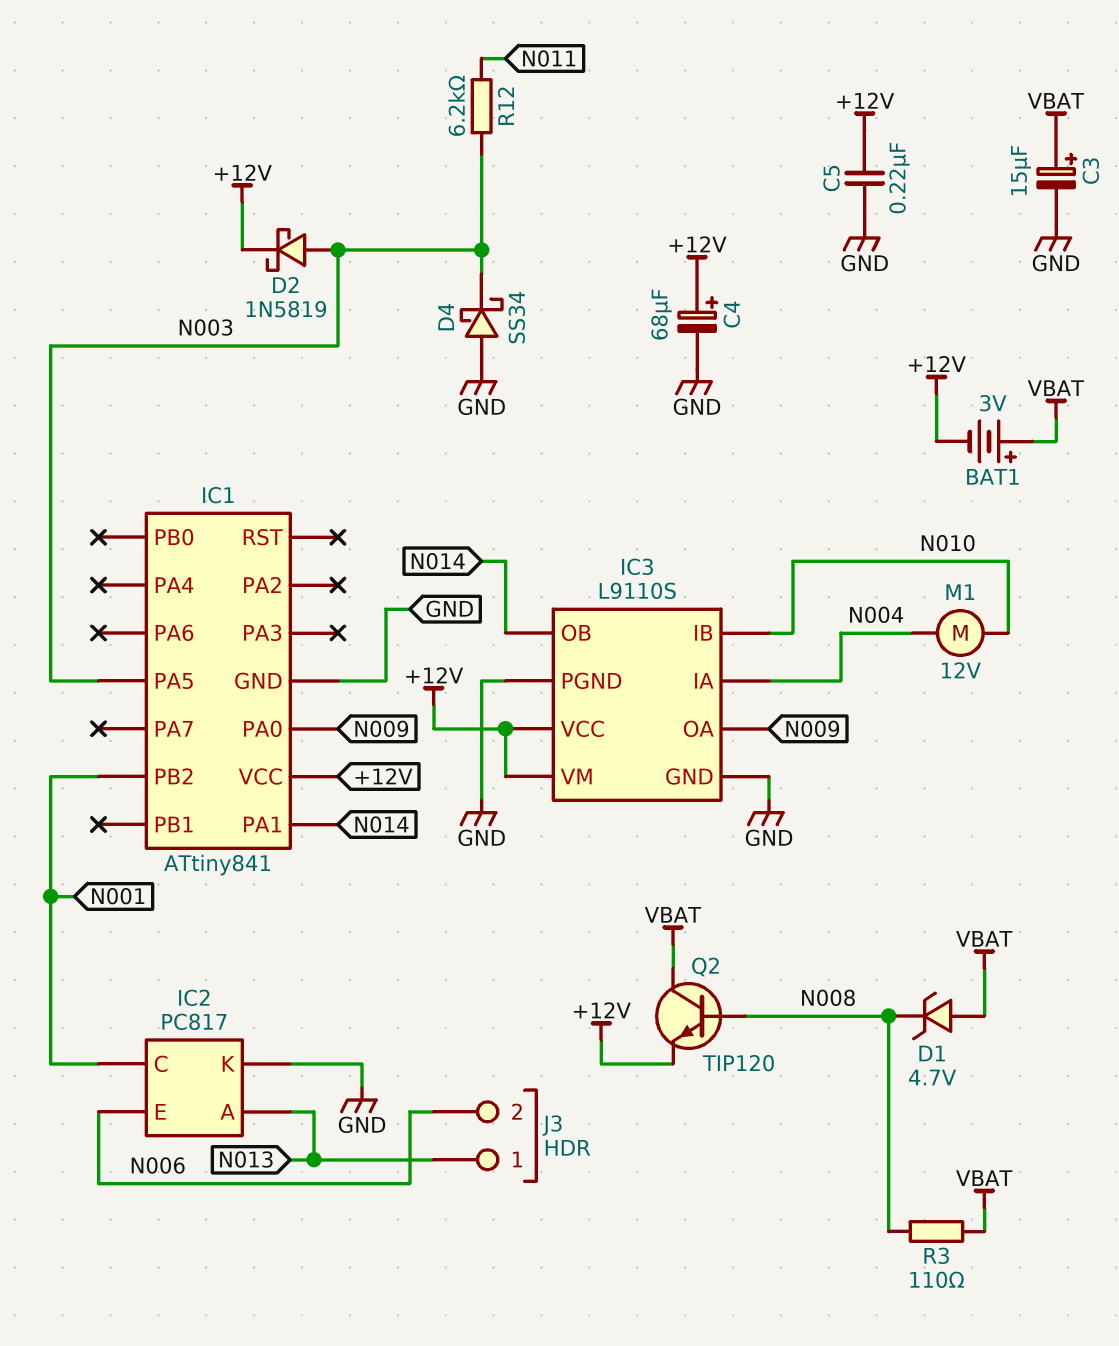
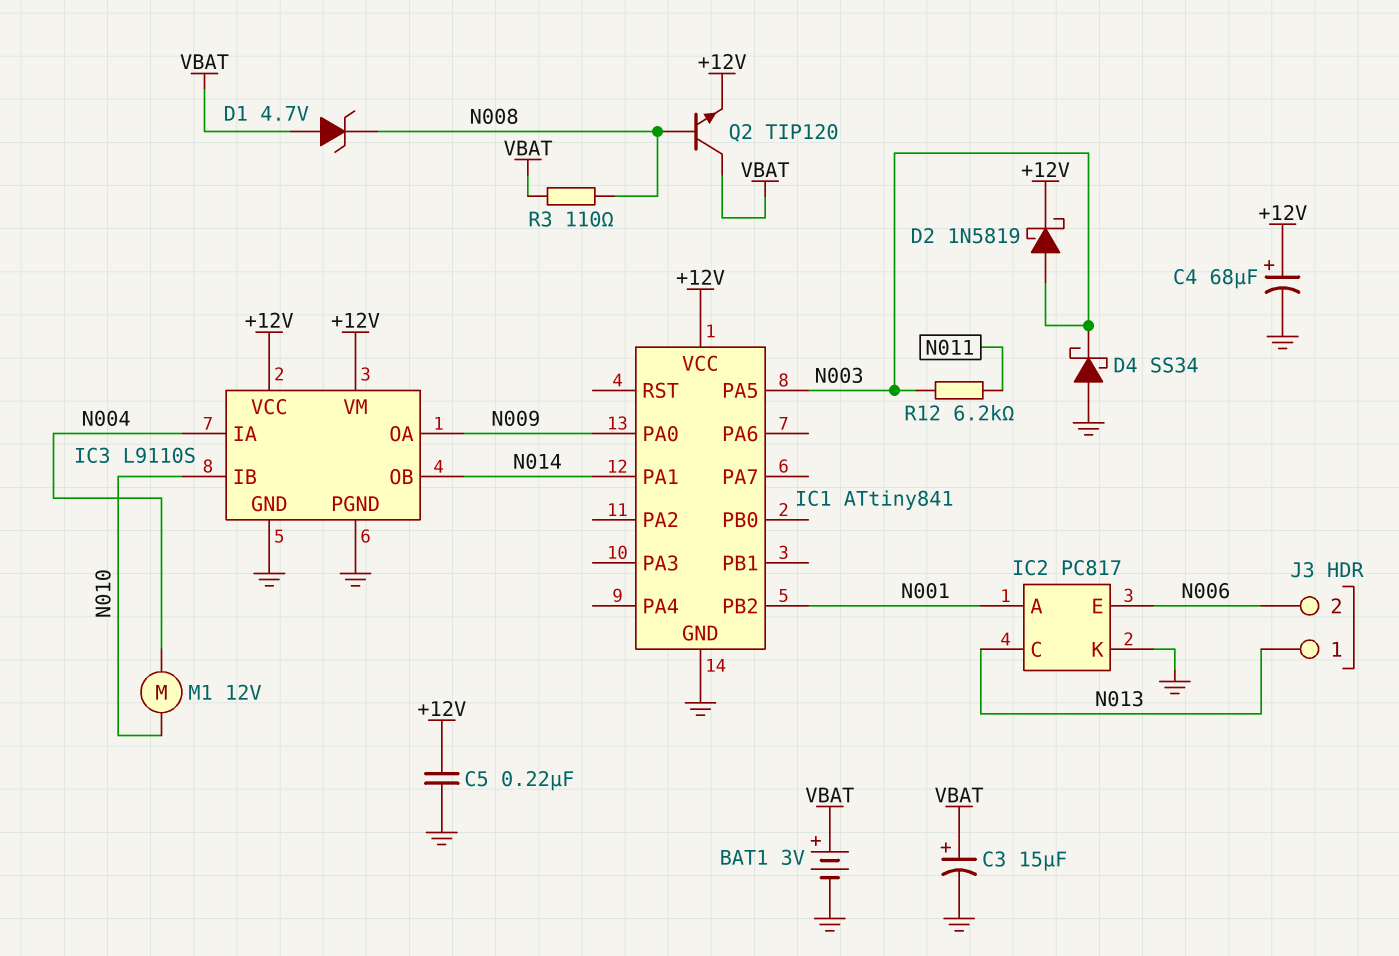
BAT1: 3V (plus VBAT, minus +12V) -> 3V (plus VBAT, minus GND)
IC2 pin A: N013 -> N001
IC2 pin C: N001 -> N013

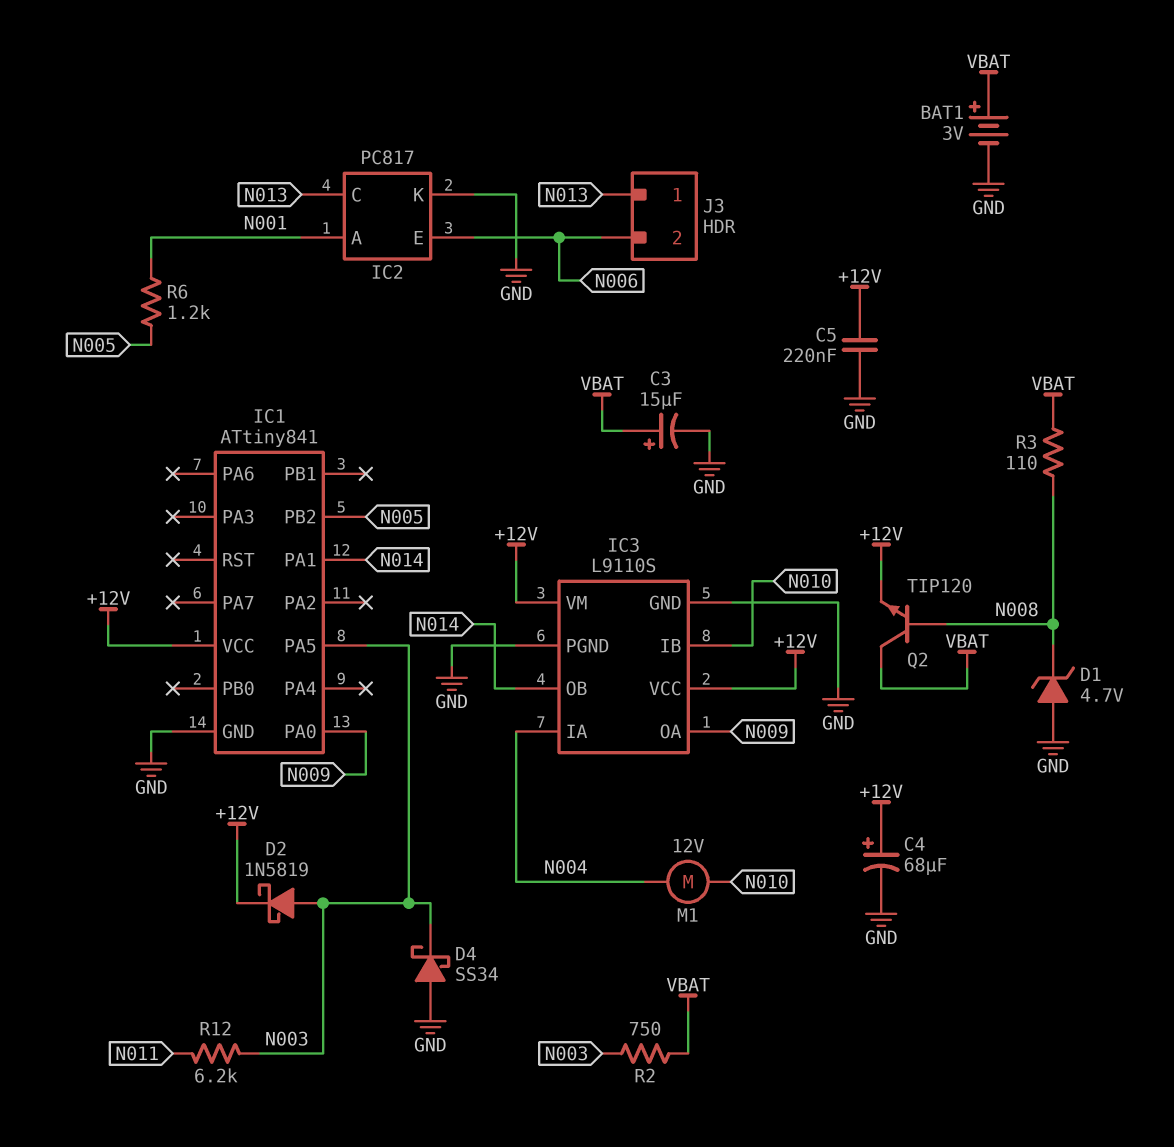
D1: zener 4.7V (A VBAT, K N008) -> zener 4.7V (A GND, K N008)
IC1 pin PB2: N001 -> N005
R2: none -> 750 (N003, VBAT)
R6: none -> 1.2k (N001, N005)

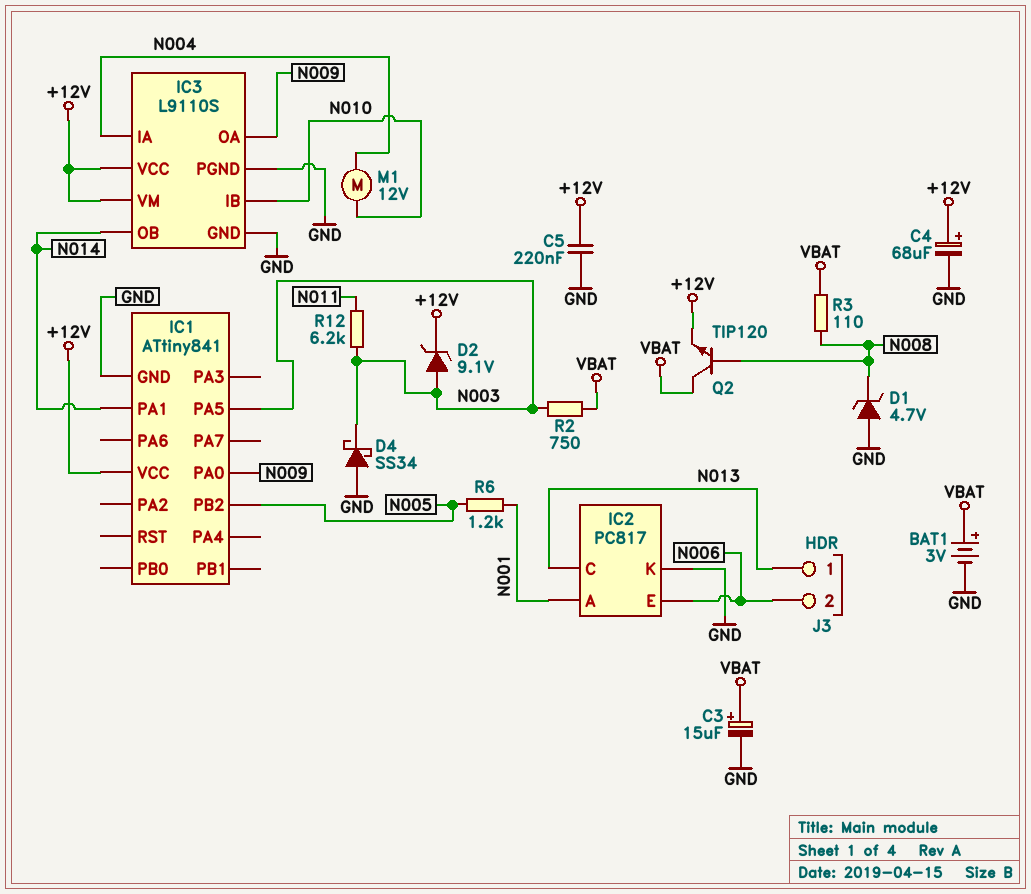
D2: schottky 1N5819 (A N003, K +12V) -> zener 9.1V (A N003, K +12V)

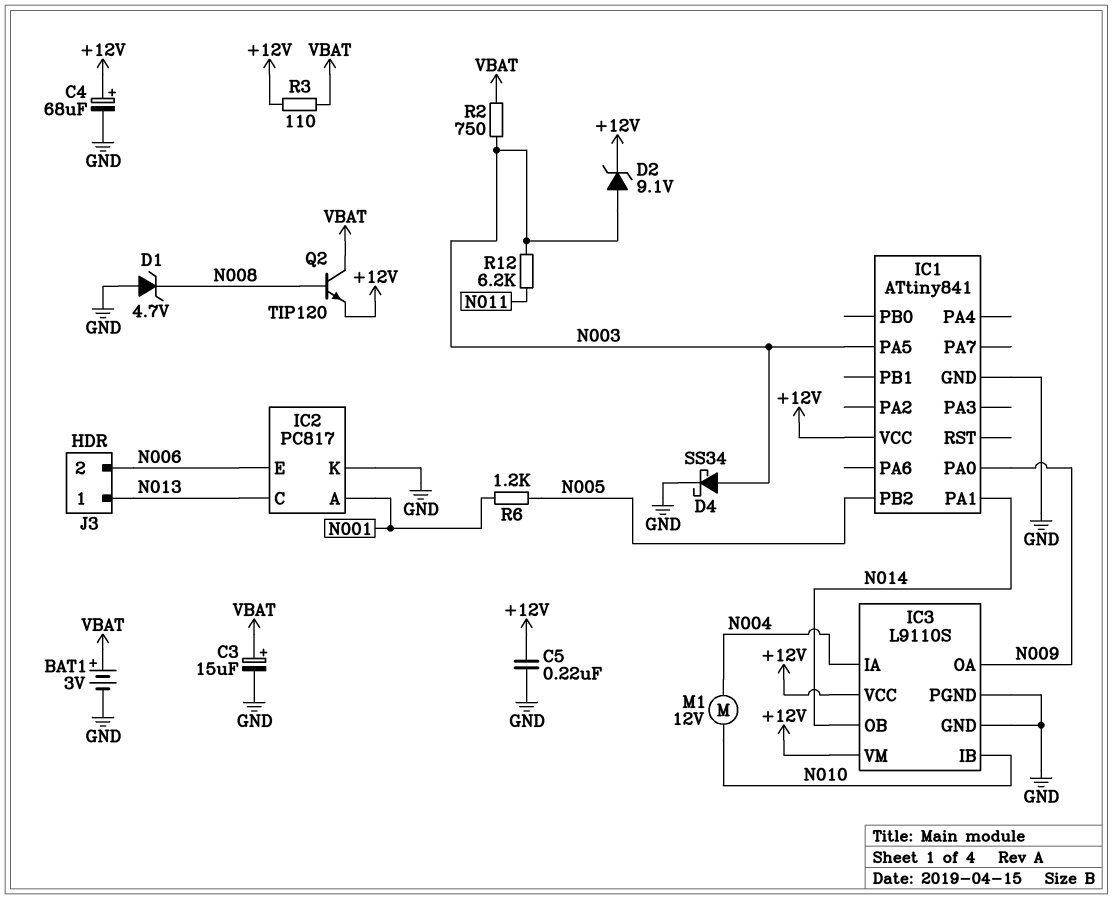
D4: schottky SS34 (A GND, K N003) -> schottky SS34 (A N003, K GND)
R3: 110 (N008, VBAT) -> 110 (+12V, VBAT)

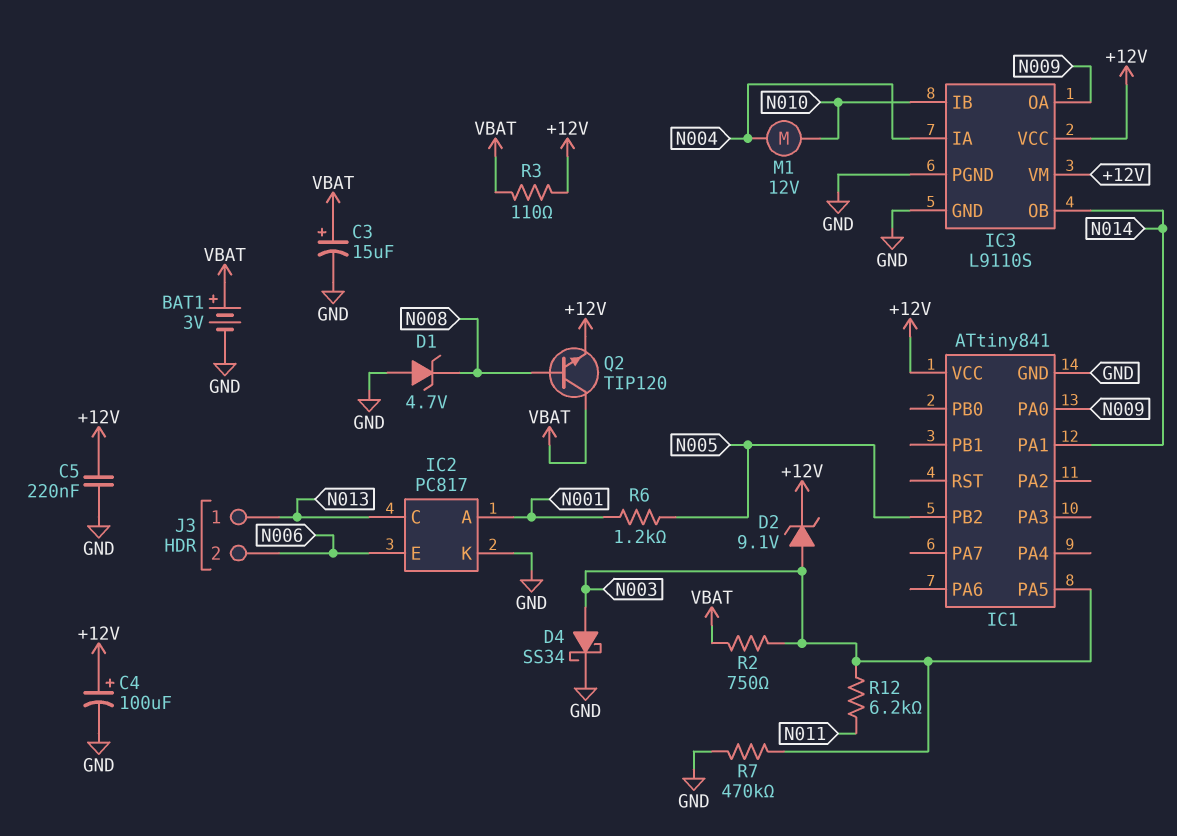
C4: 68uF (plus +12V, minus GND) -> 100uF (plus +12V, minus GND)
R7: none -> 470k (GND, N003)

